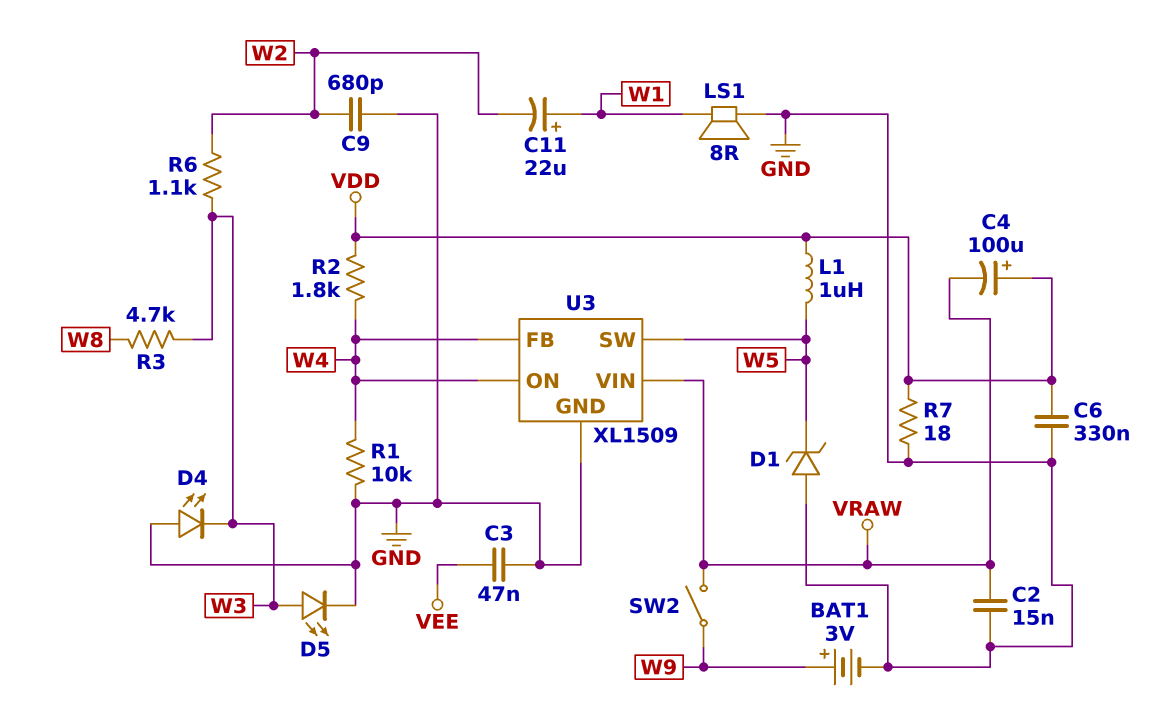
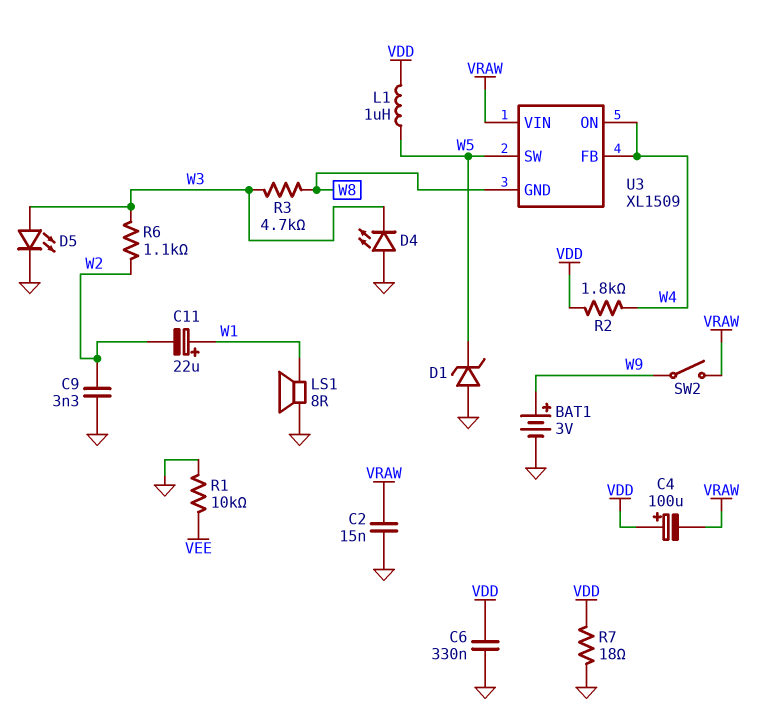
C3: 47nF (GND, VEE) -> none
C9: 680pF (GND, W2) -> 3.3nF (GND, W2)
R1: 10k (GND, W4) -> 10k (GND, VEE)
U3 pin GND: GND -> W8

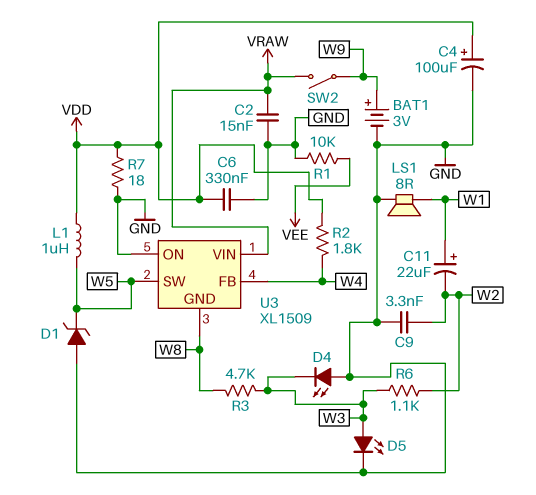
C4: 100uF (plus VDD, minus VRAW) -> 100uF (plus VDD, minus GND)
U3 pin ON: W4 -> GND

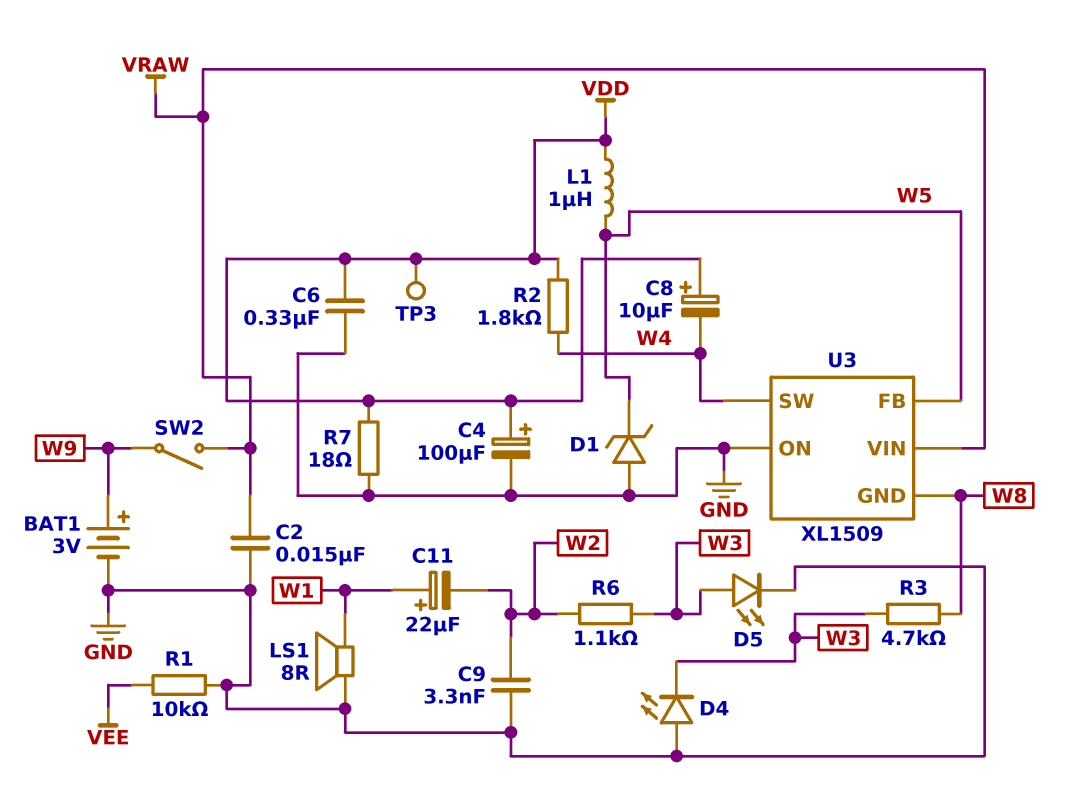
C8: none -> 10uF (plus VDD, minus W4)
TP3: none -> test point (VDD)
U3 pin FB: W4 -> W5
U3 pin SW: W5 -> W4

